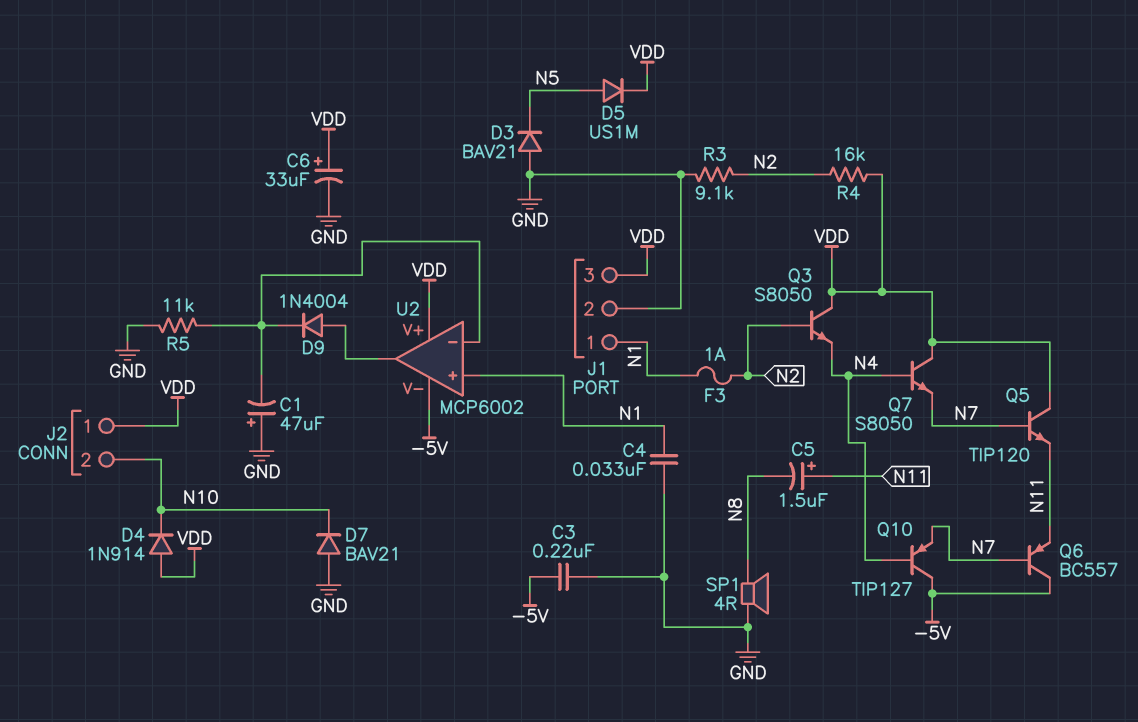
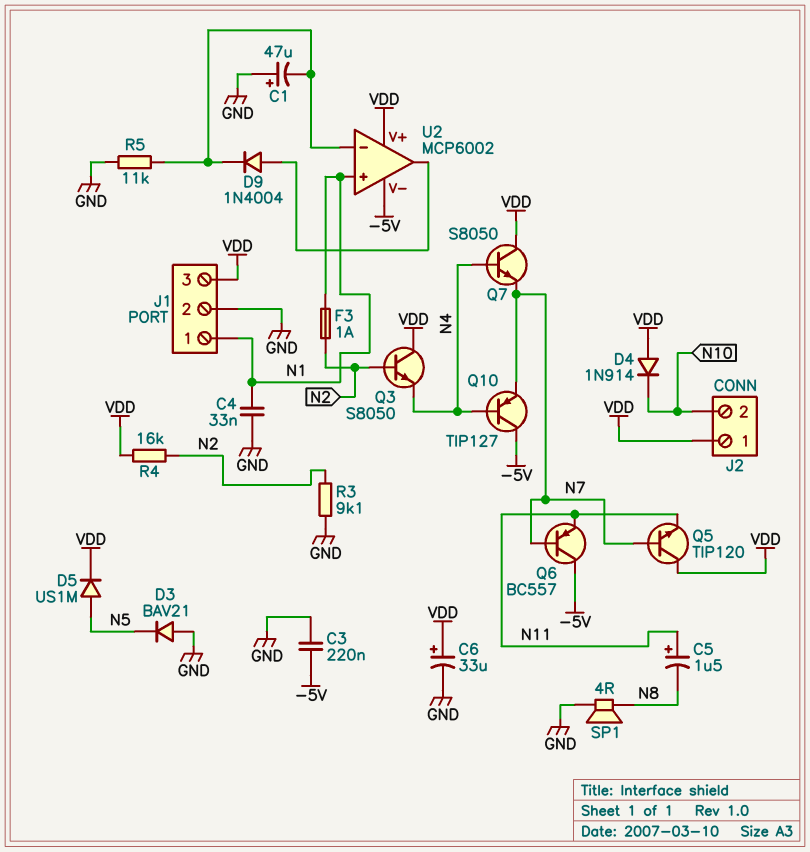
D7: diode BAV21 (A GND, K N10) -> none

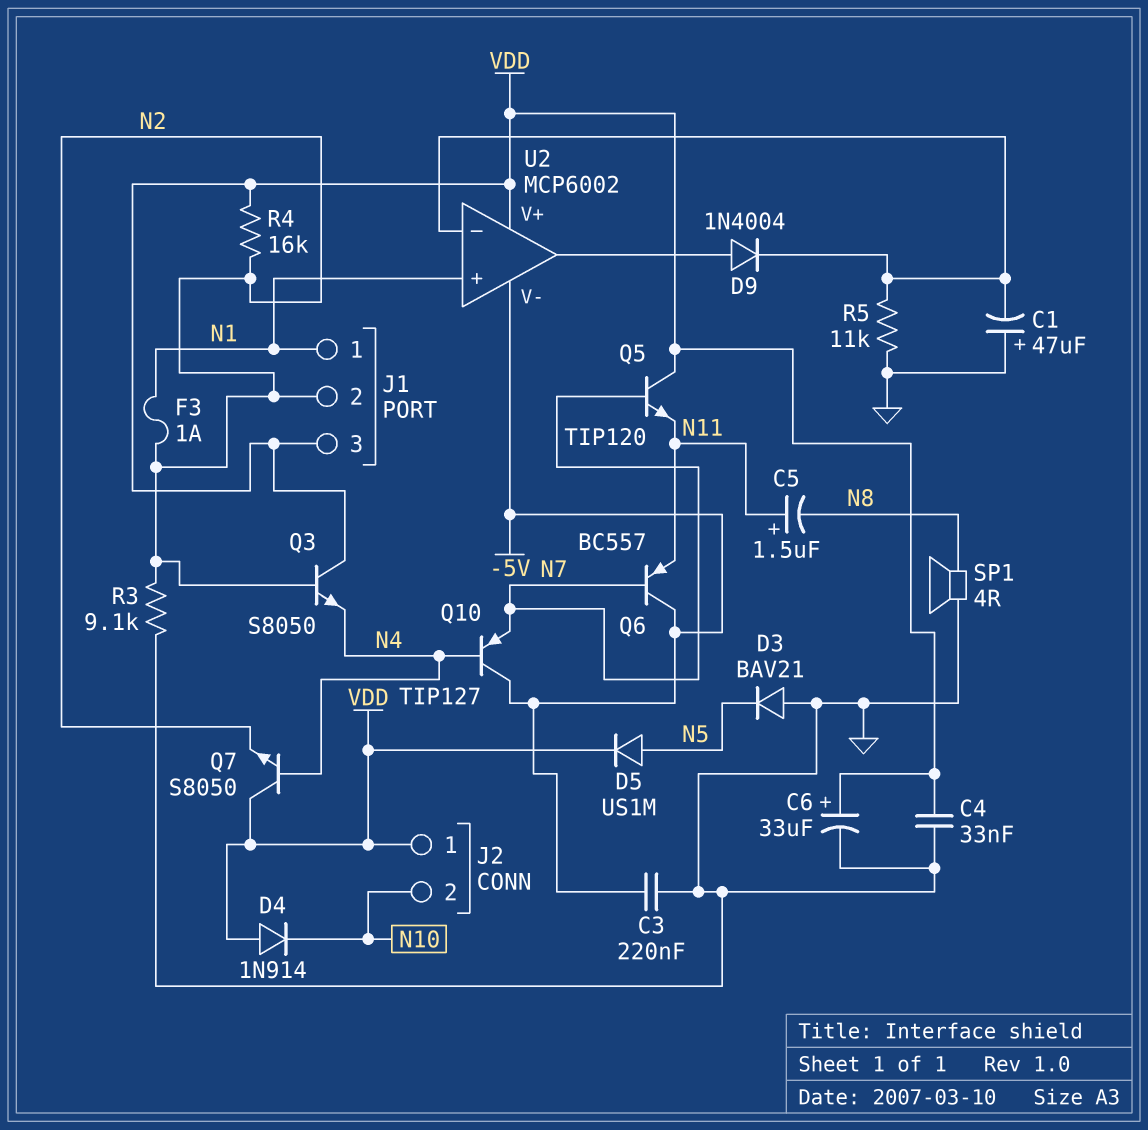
C4: 33nF (GND, N1) -> 33nF (GND, VDD)
J1 pin 2: GND -> N2
Q7: NPN S8050 (B N4, C VDD, E N7) -> NPN S8050 (B N4, C VDD, E N2)

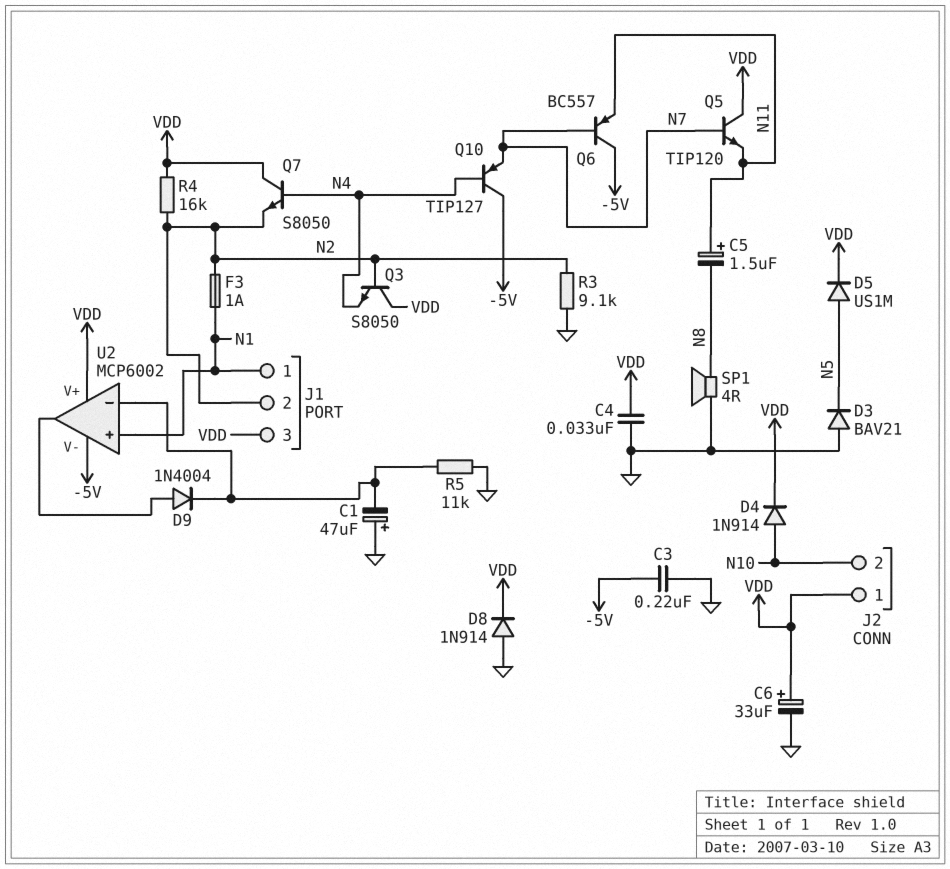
D4: diode 1N914 (A VDD, K N10) -> diode 1N914 (A N10, K VDD)
D8: none -> diode 1N914 (A GND, K VDD)

